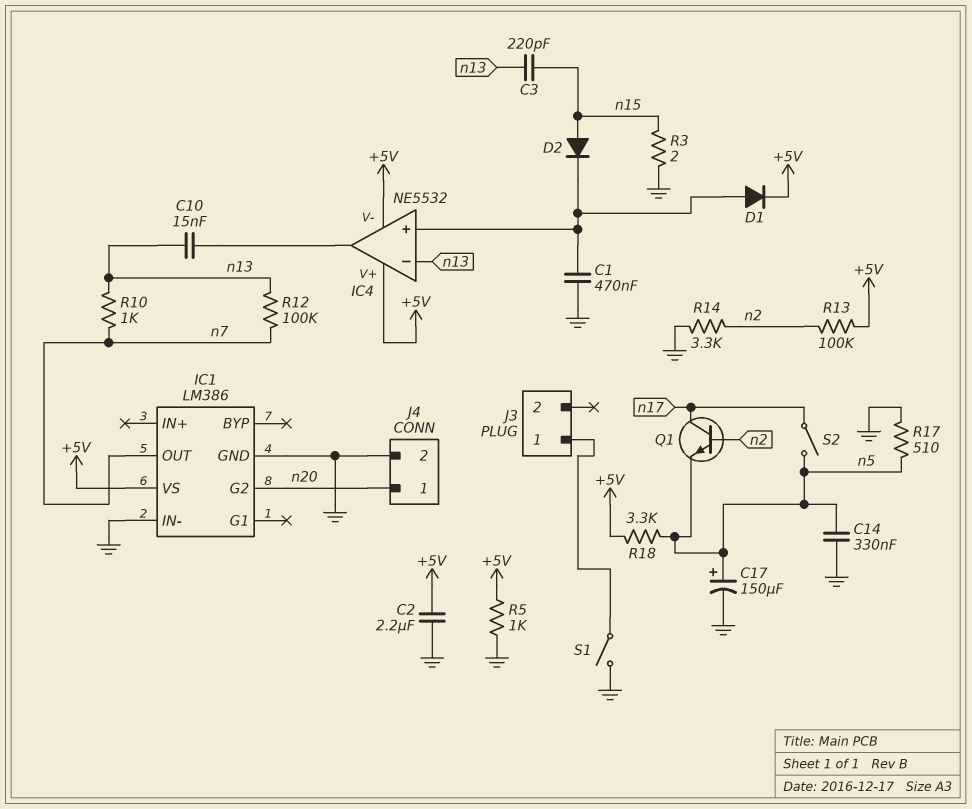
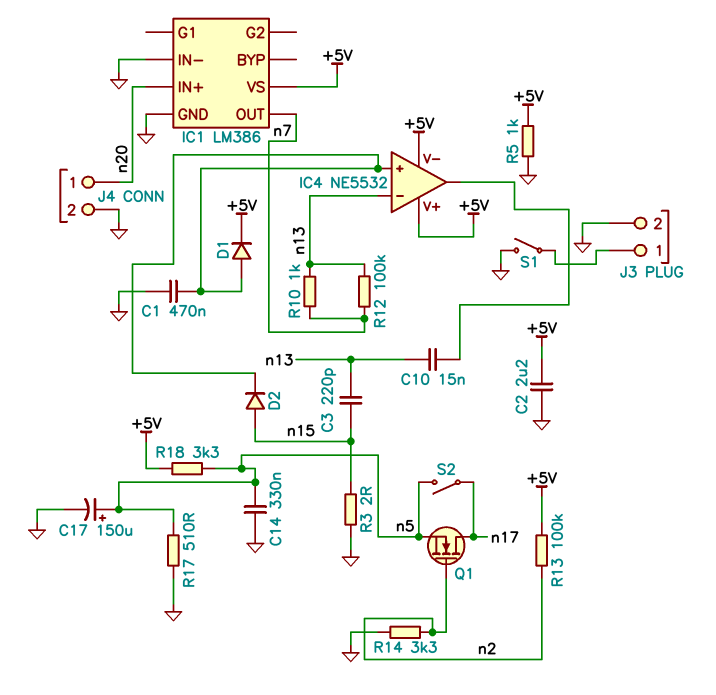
IC1 pin G2: n20 -> none
IC1 pin IN+: none -> n20
J3 pin 2: none -> GND
Q1: NPN (B n2, C n17, E n5) -> NMOS (G n2, D n17, S n5)

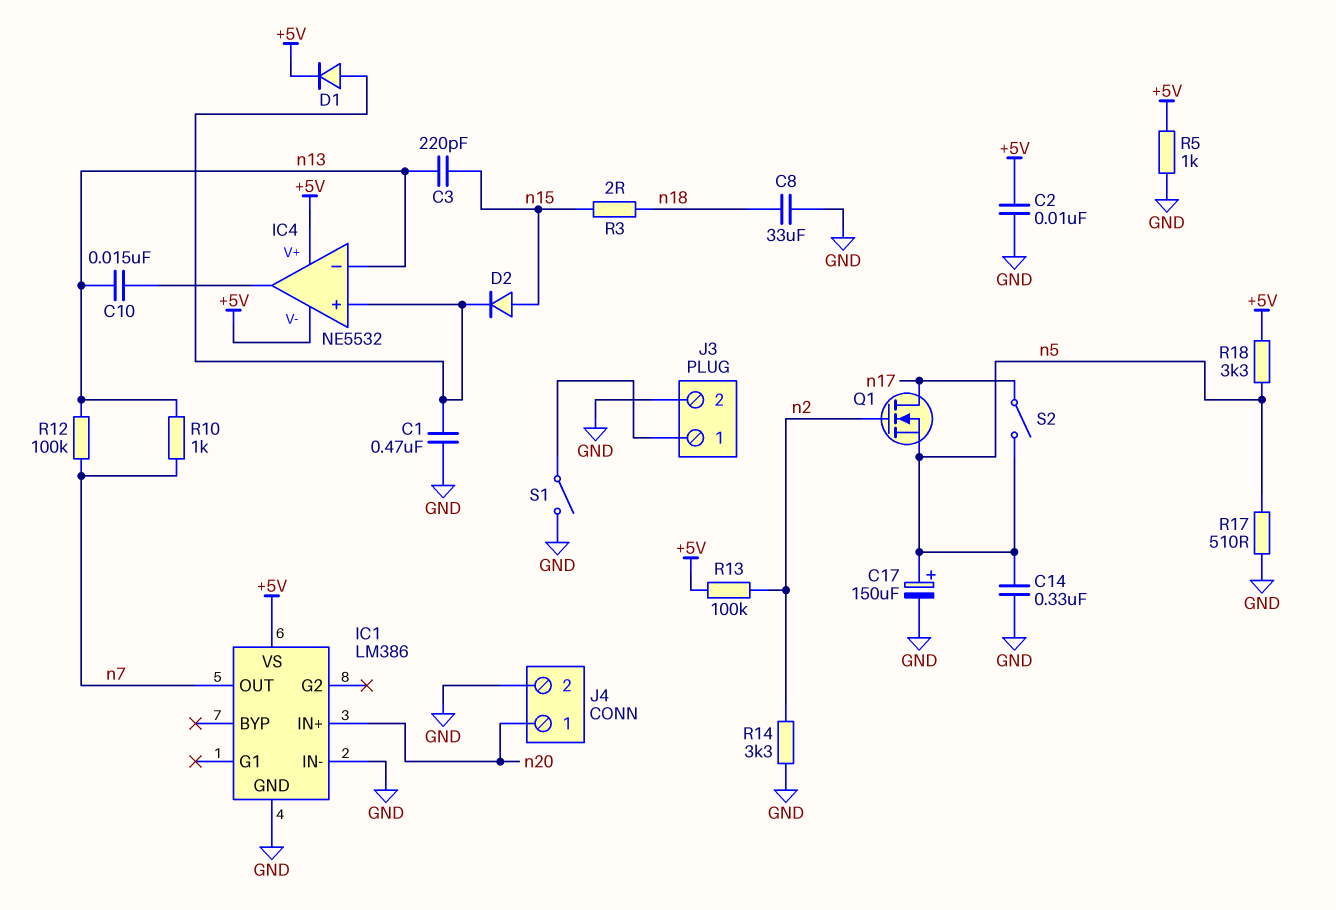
C2: 2.2uF (+5V, GND) -> 10nF (+5V, GND)
C8: none -> 33uF (GND, n18)
R3: 2 (GND, n15) -> 2 (n15, n18)

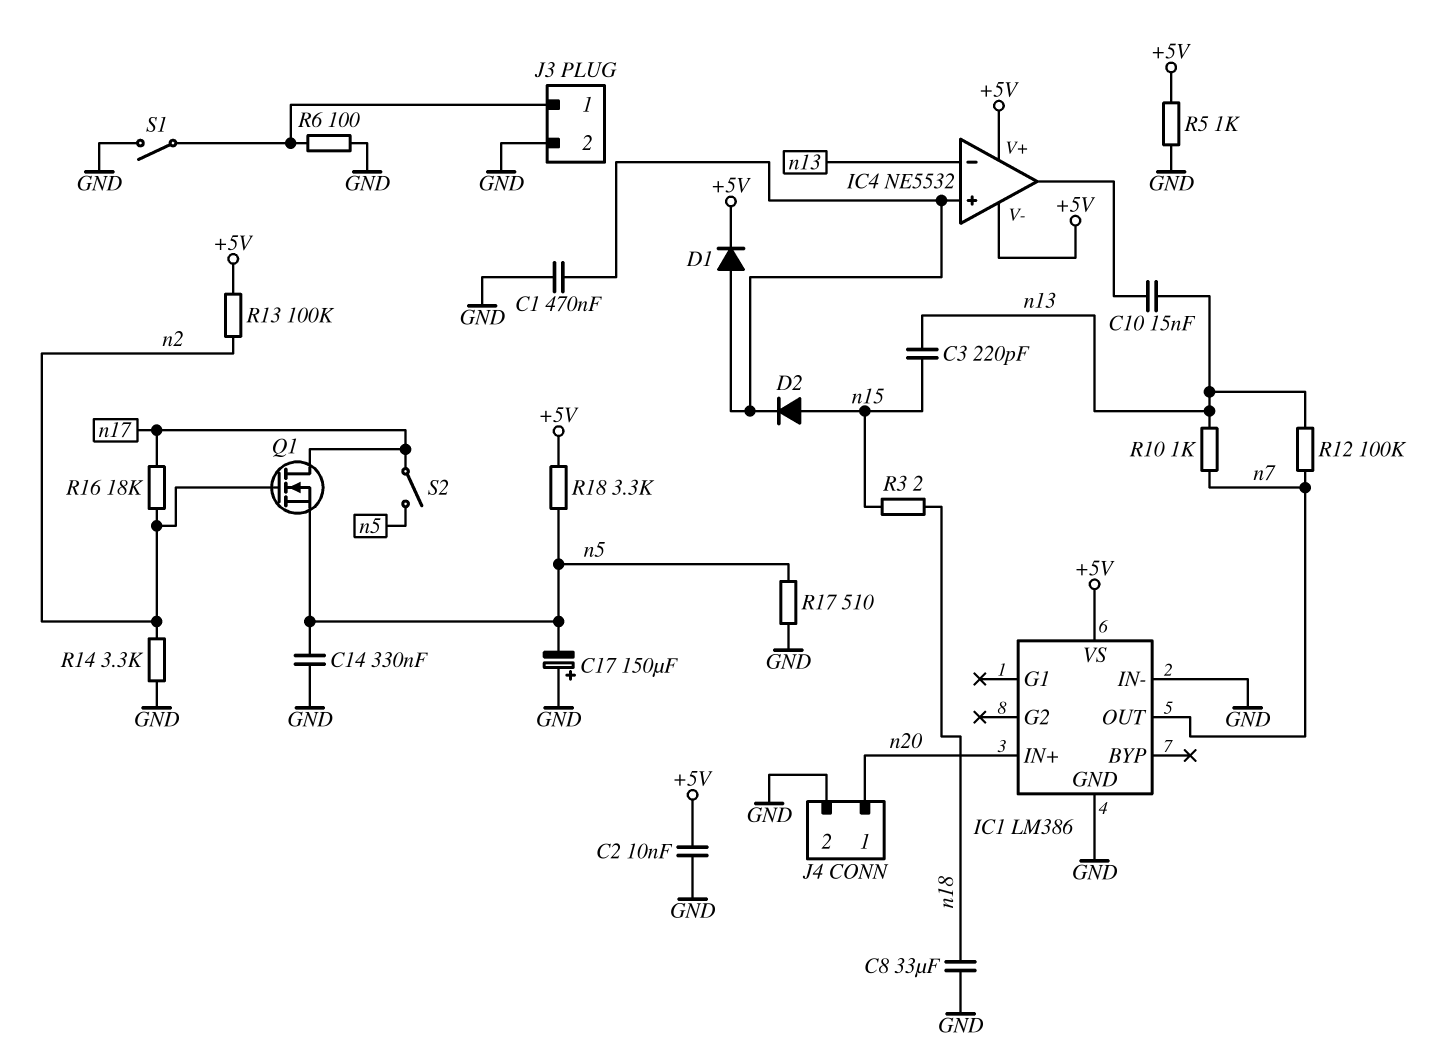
C17: 150uF (plus n5, minus GND) -> 150uF (plus GND, minus n5)
R6: none -> 100 (GND, J3/1)
R16: none -> 18k (n2, n17)

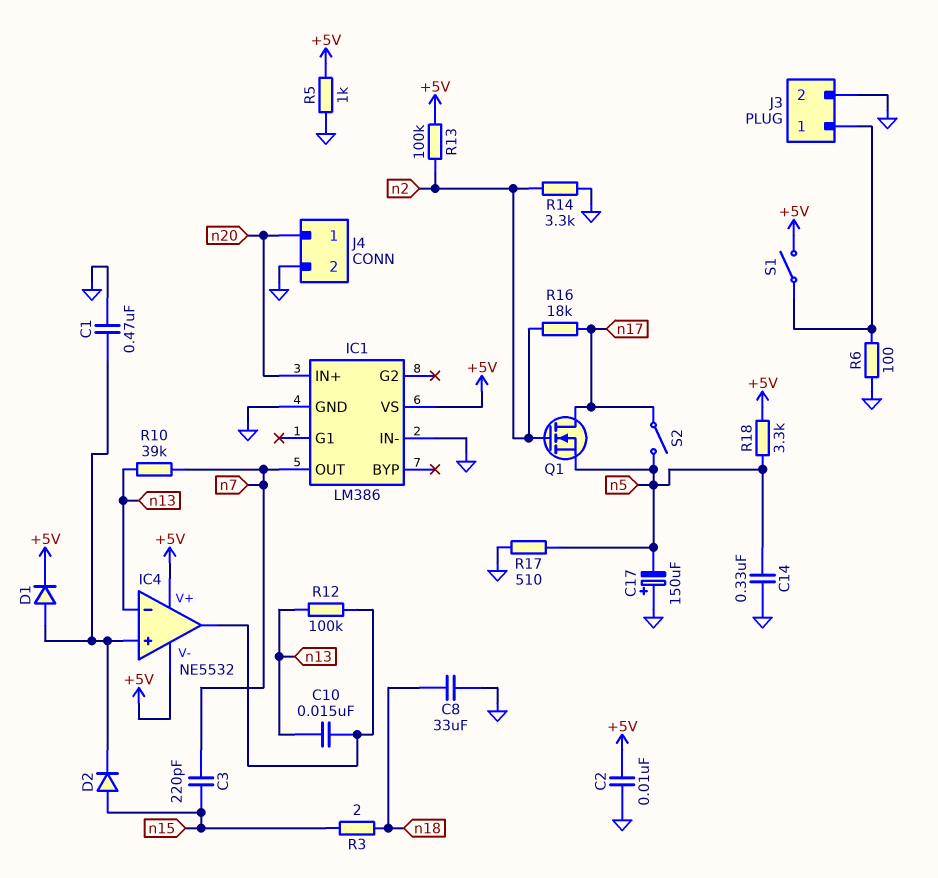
C3: 220pF (n13, n15) -> 220pF (n7, n15)
R10: 1k (n7, n13) -> 39k (n7, n13)
R12: 100k (n7, n13) -> 100k (IC4/out, n13)
S1: switch (GND, J3/1) -> switch (+5V, J3/1)

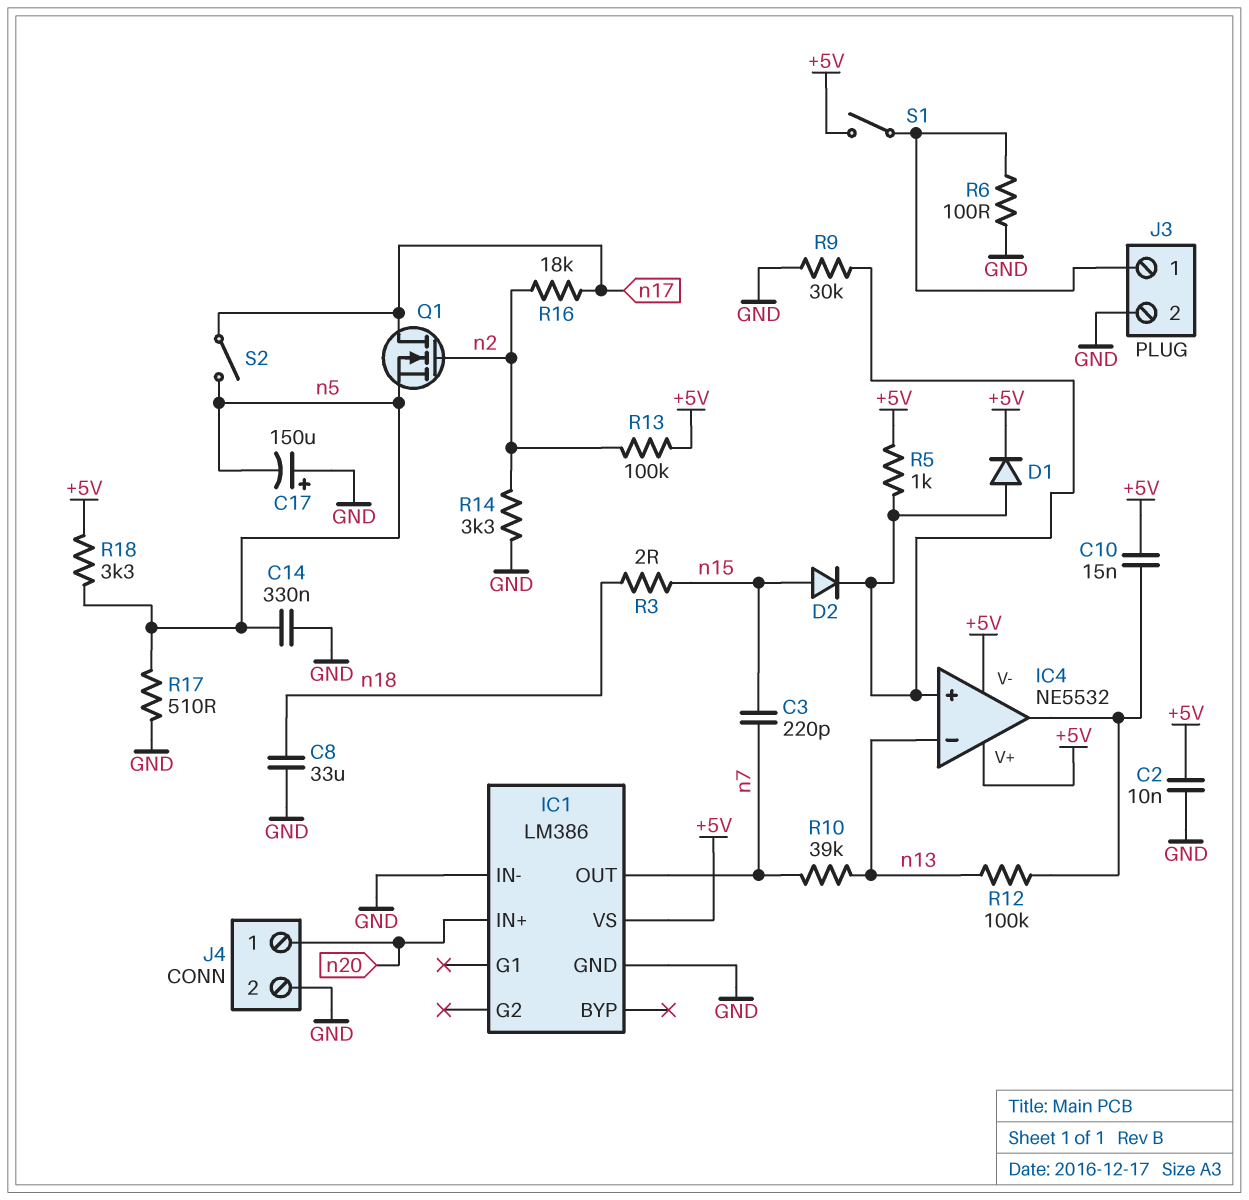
C1: 470nF (GND, IC4/in+) -> none
C10: 15nF (IC4/out, n13) -> 15nF (+5V, IC4/out)
R5: 1k (+5V, GND) -> 1k (+5V, IC4/in+)
R9: none -> 30k (GND, IC4/in+)

